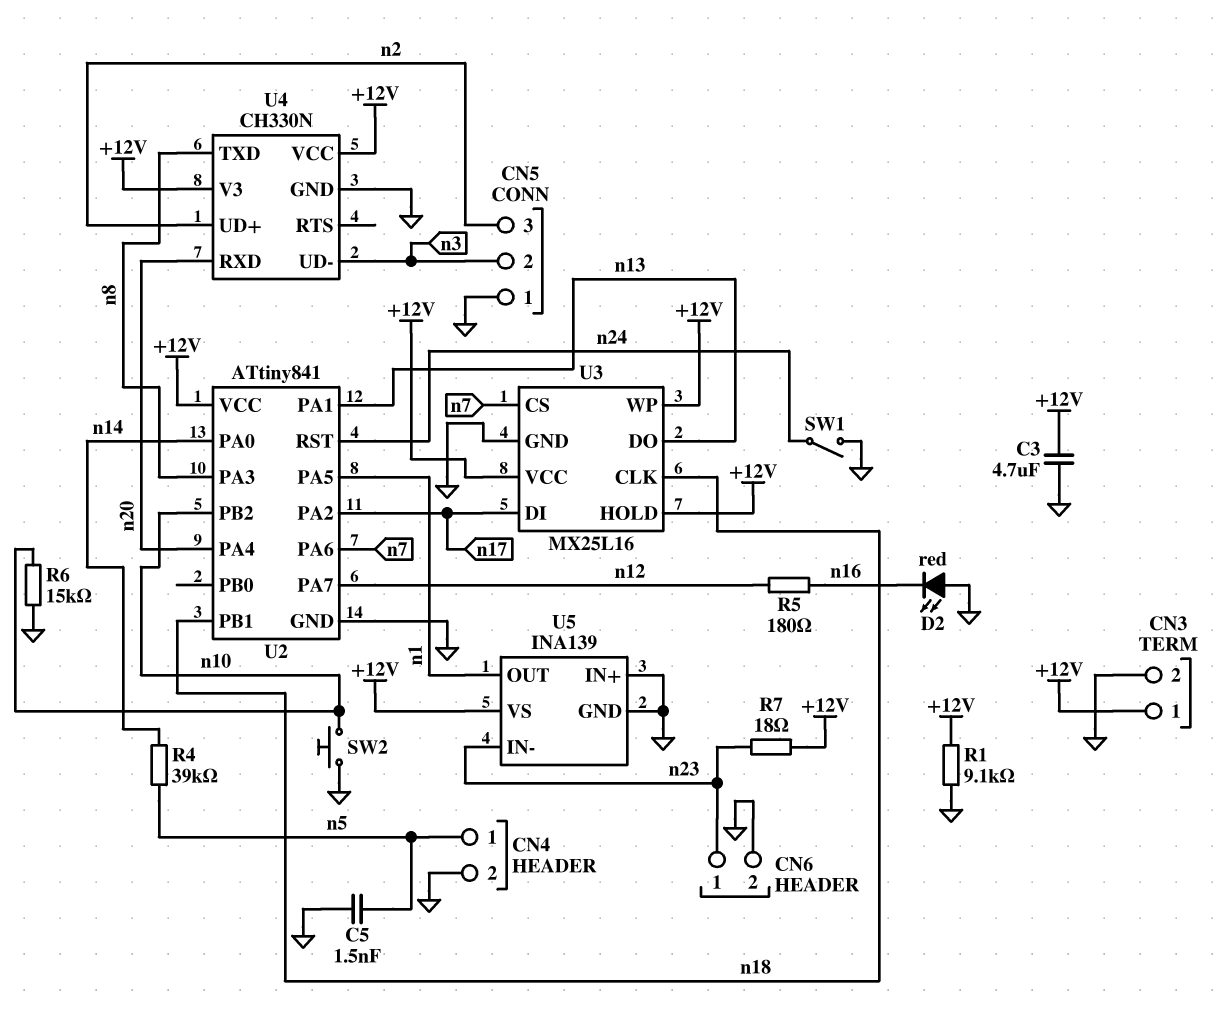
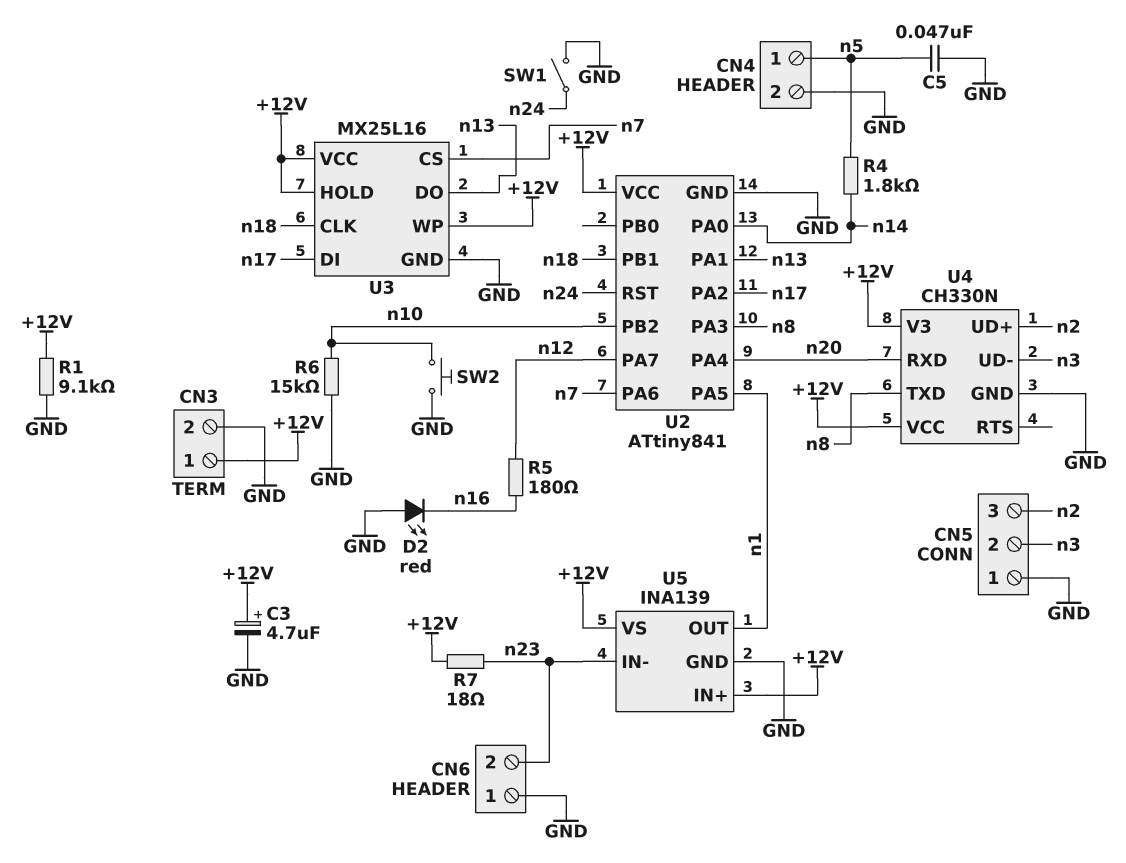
C3: 4.7uF (+12V, GND) -> 4.7uF (plus +12V, minus GND)
C5: 1.5nF (GND, n5) -> 47nF (GND, n5)
CN6 pin 1: n23 -> GND
CN6 pin 2: GND -> n23
R4: 39k (n5, n14) -> 1.8k (n5, n14)
U5 pin IN+: GND -> +12V

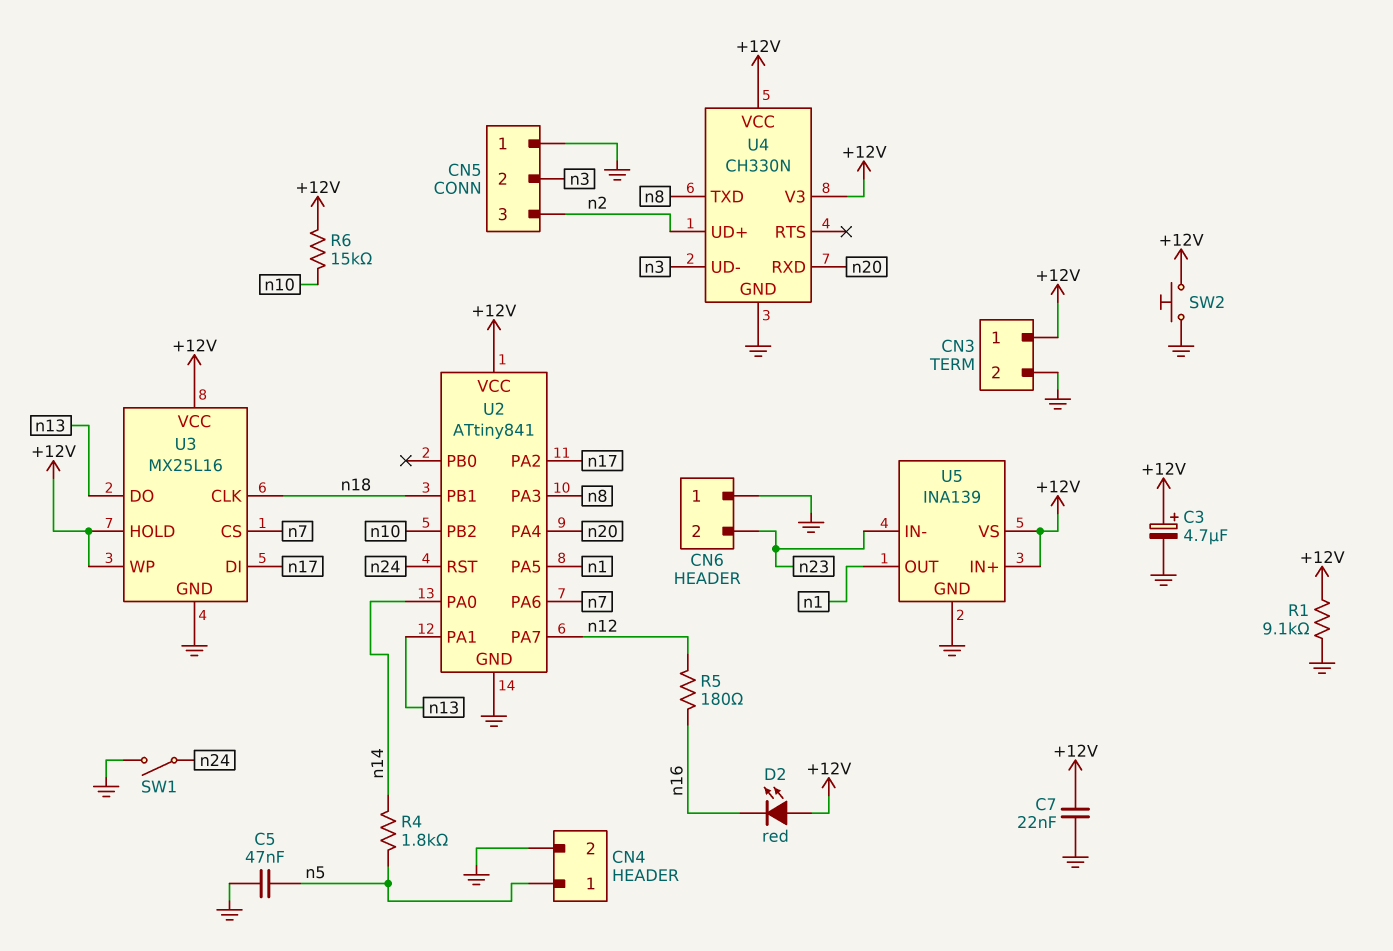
C7: none -> 22nF (+12V, GND)
D2: LED red (A GND, K n16) -> LED red (A +12V, K n16)
R6: 15k (GND, n10) -> 15k (+12V, n10)
R7: 18 (+12V, n23) -> none
SW2: button (GND, n10) -> button (+12V, GND)

